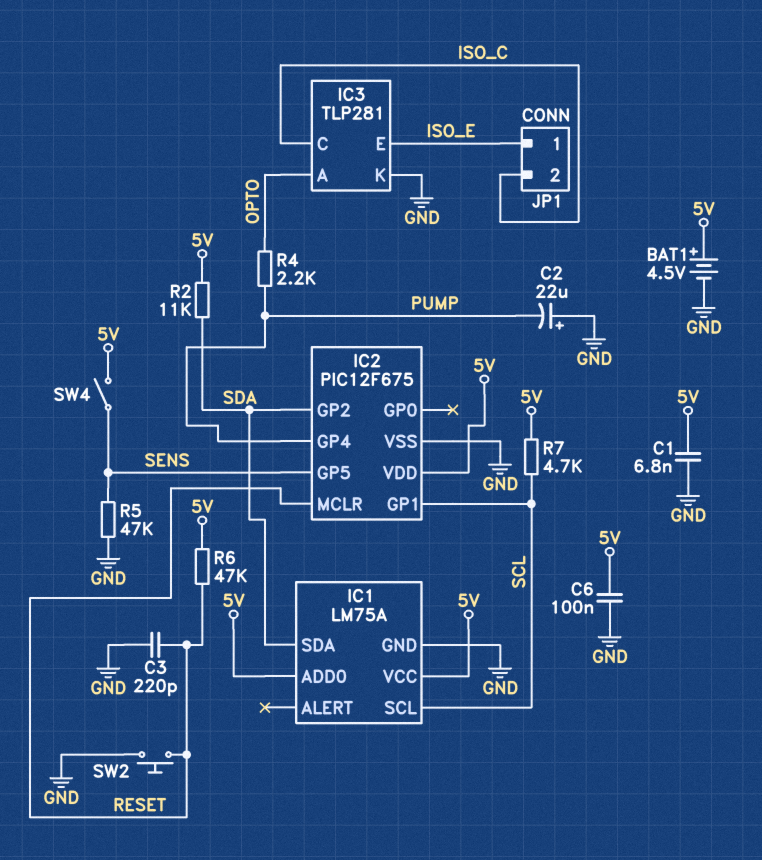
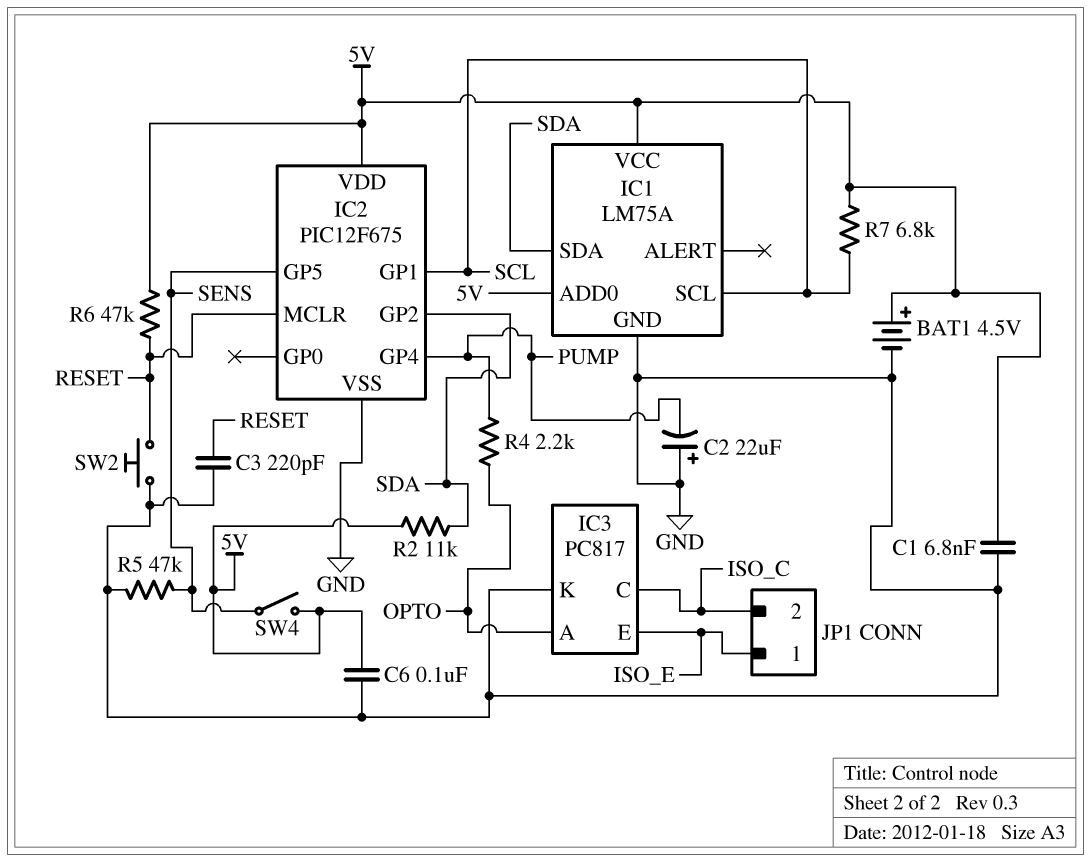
IC3: TLP281 -> PC817
R7: 4.7k (5V, SCL) -> 6.8k (5V, SCL)

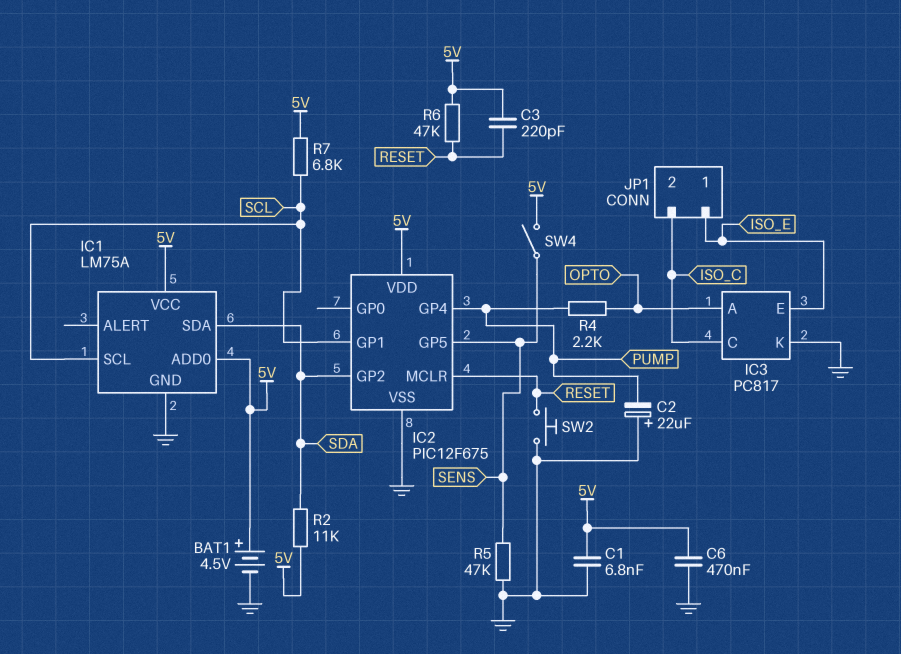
C3: 220pF (GND, RESET) -> 220pF (5V, RESET)
C6: 100nF (5V, GND) -> 470nF (5V, GND)

